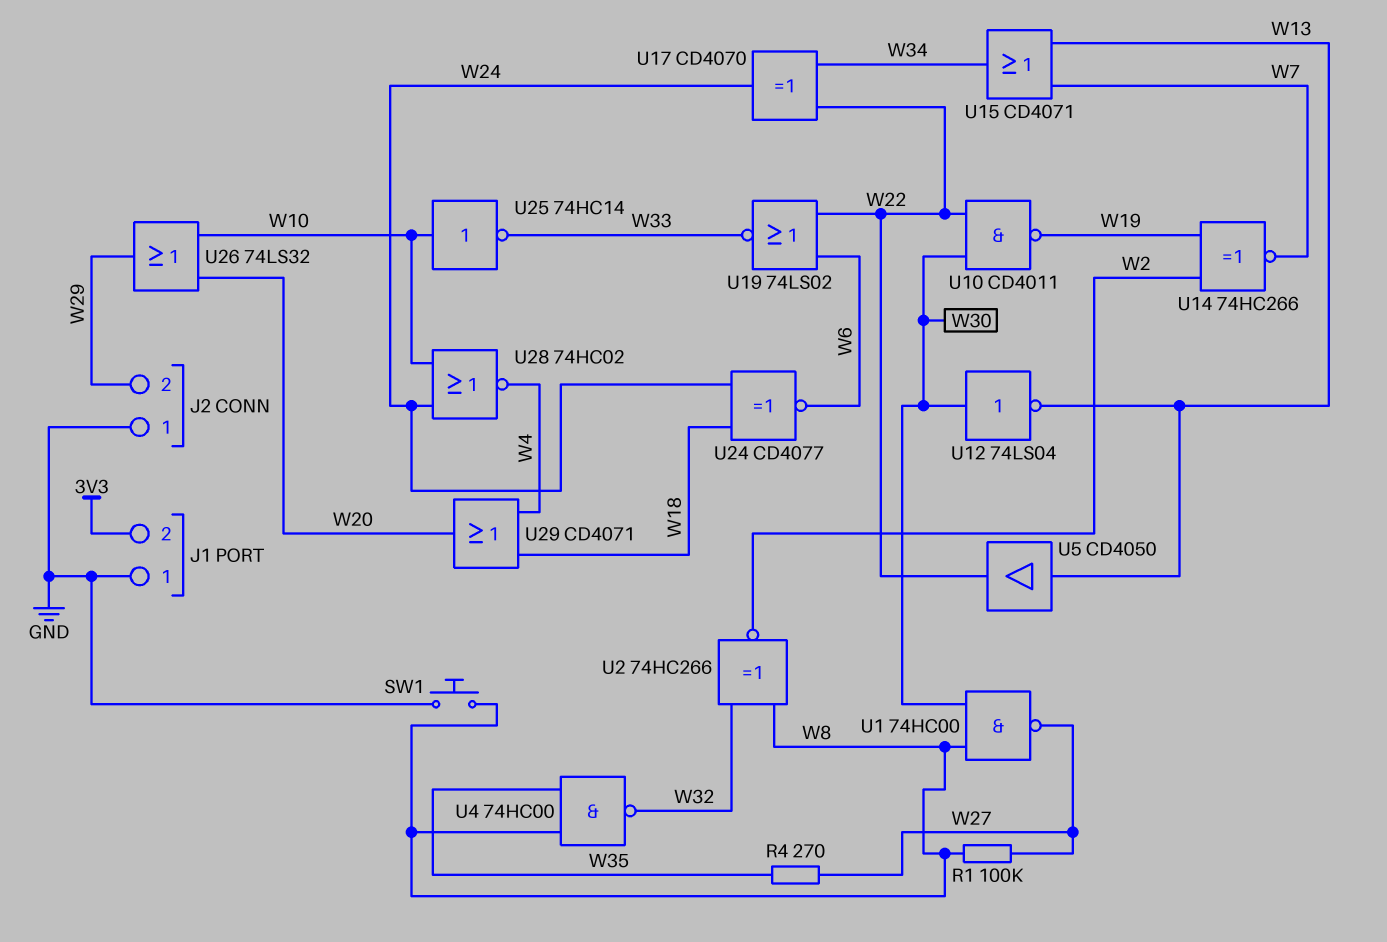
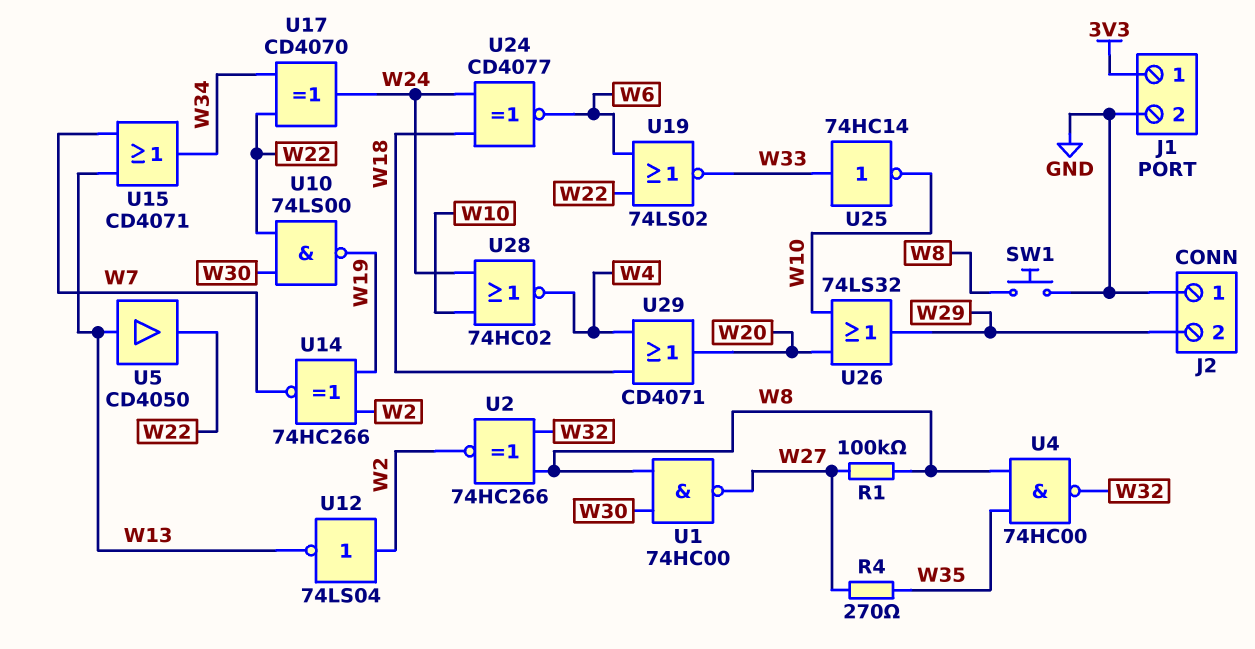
J1 pin 1: GND -> 3V3
J1 pin 2: 3V3 -> GND
U10: NAND CD4011 (in W22, in W30, out W19) -> NAND 74LS00 (in W22, in W30, out W19)
U12: NOT 74LS04 (in W30, out W13) -> NOT 74LS04 (in W2, out W13)
U25: NOT 74HC14 (in W10, out W33) -> NOT 74HC14 (in W33, out W10)

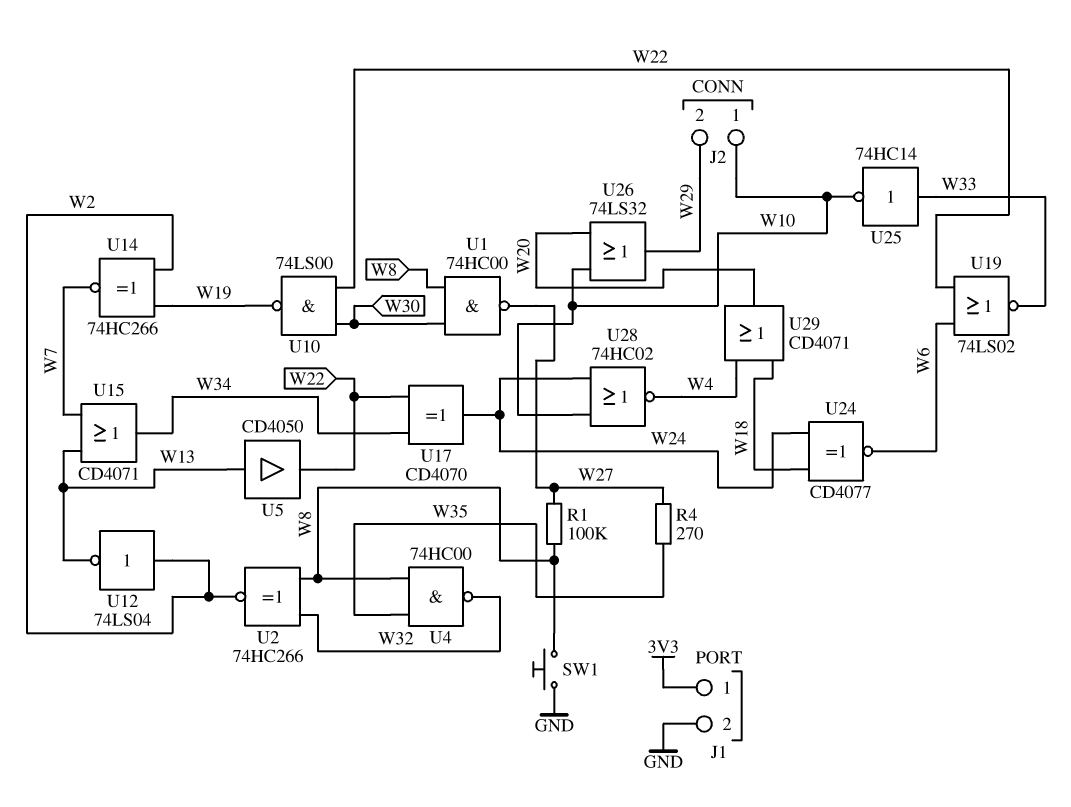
J2 pin 1: GND -> W10

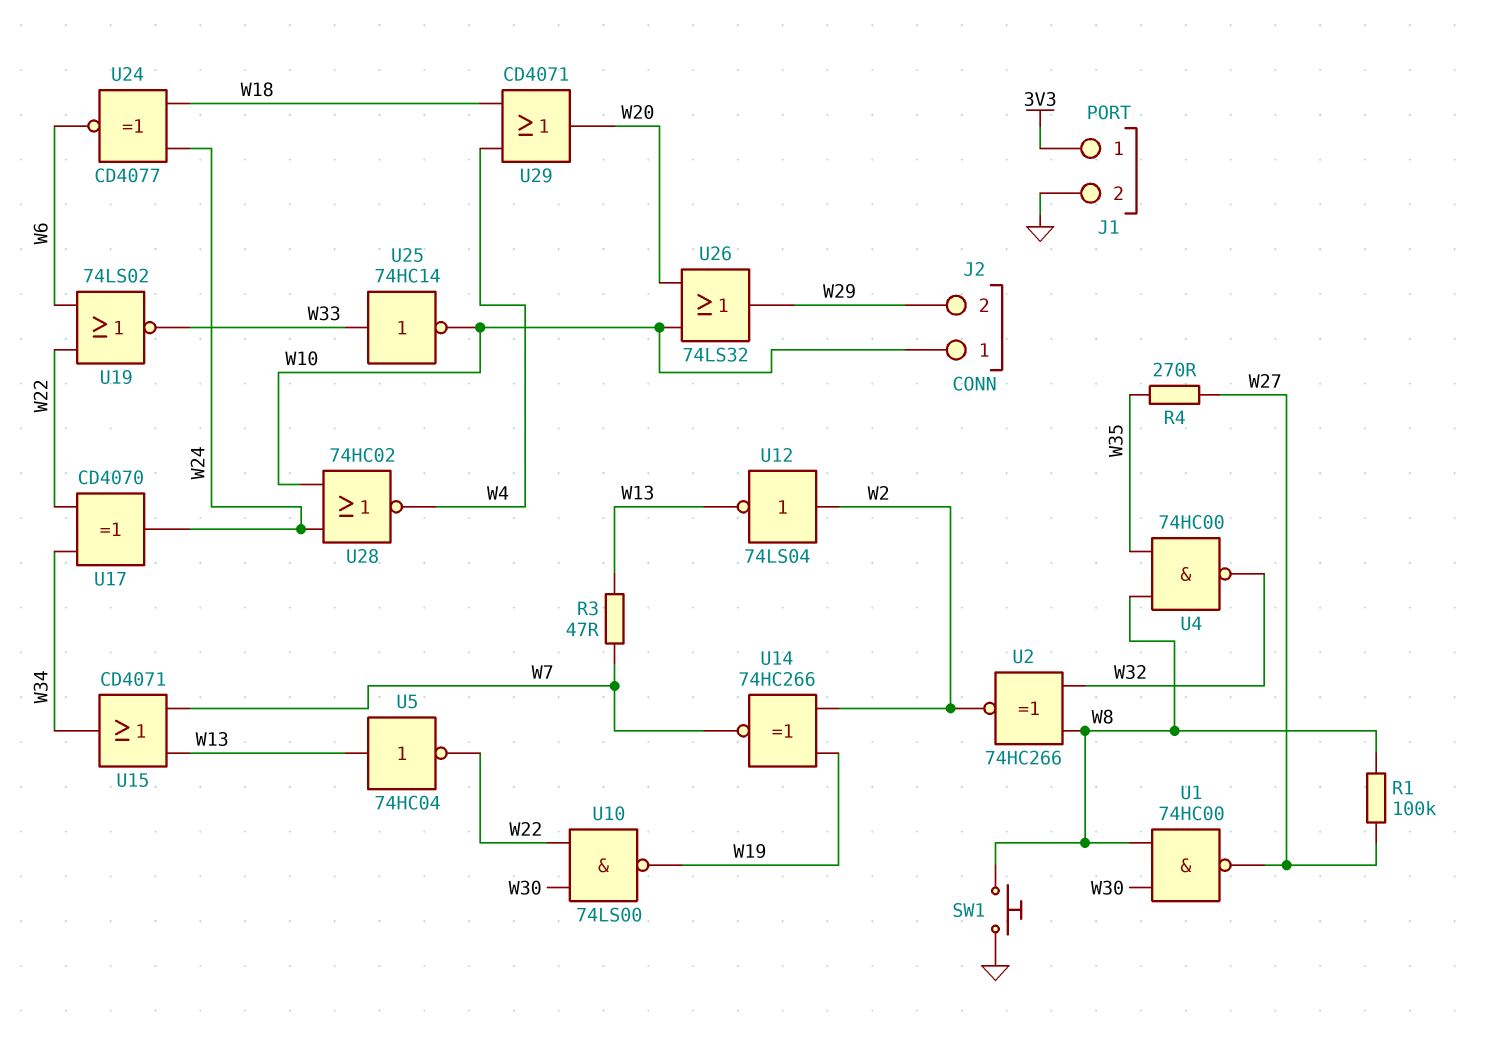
R3: none -> 47 (W7, W13)
U5: buffer CD4050 (in W13, out W22) -> NOT 74HC04 (in W13, out W22)

